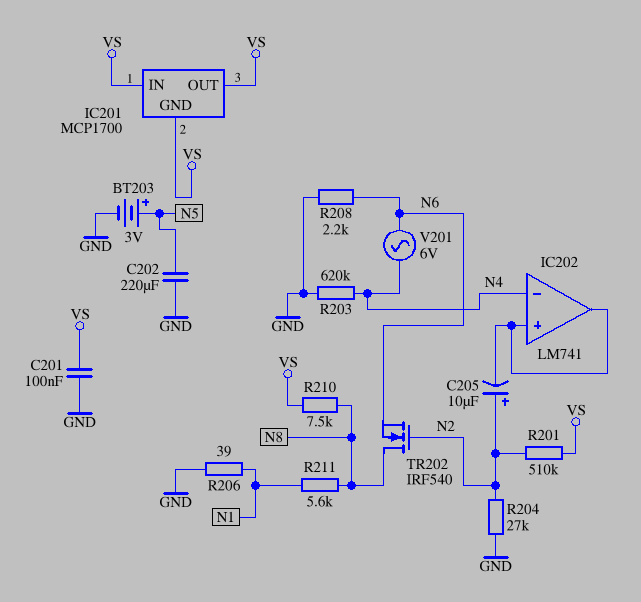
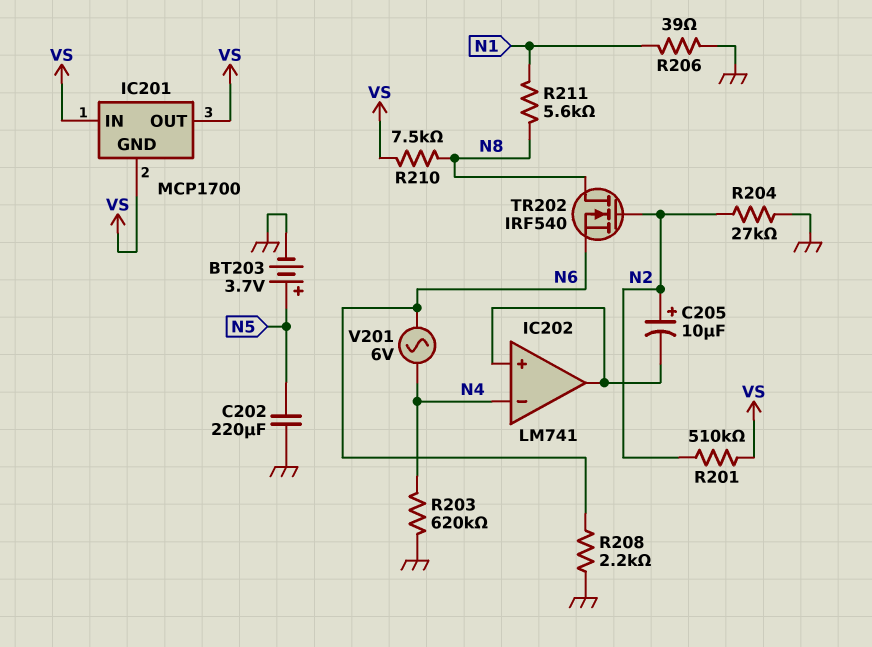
BT203: 3V (plus N5, minus GND) -> 3.7V (plus N5, minus GND)
C201: 100nF (GND, VS) -> none

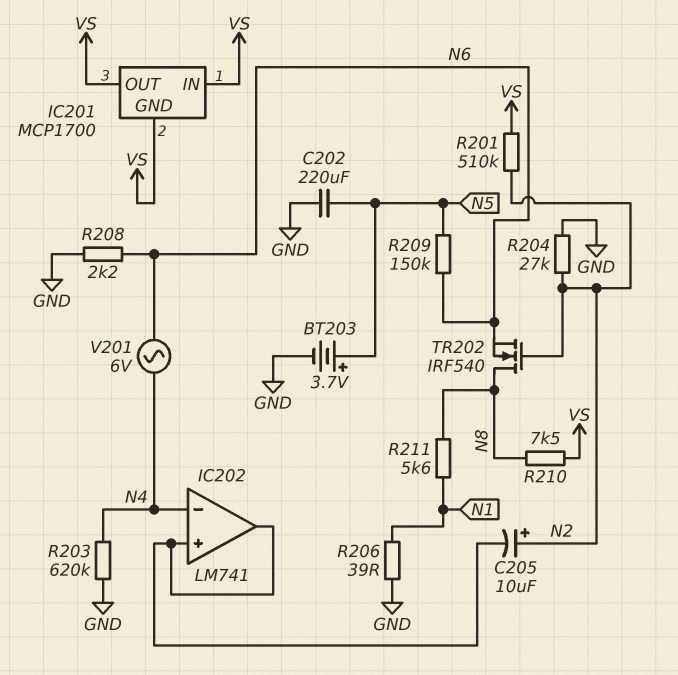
R209: none -> 150k (N5, N6)

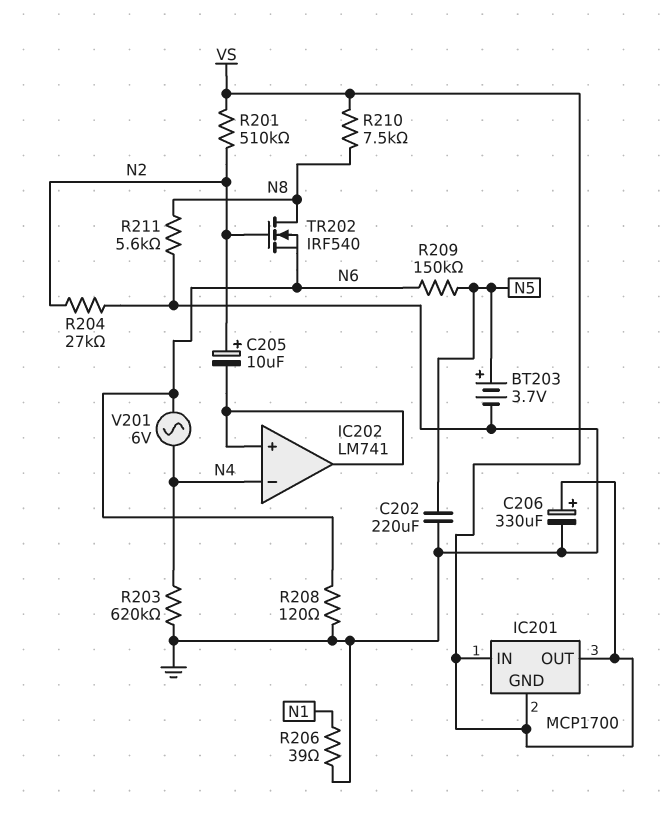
C206: none -> 330uF (plus VS, minus GND)
R208: 2.2k (GND, N6) -> 120 (GND, N6)
R211: 5.6k (N1, N8) -> 5.6k (GND, N8)

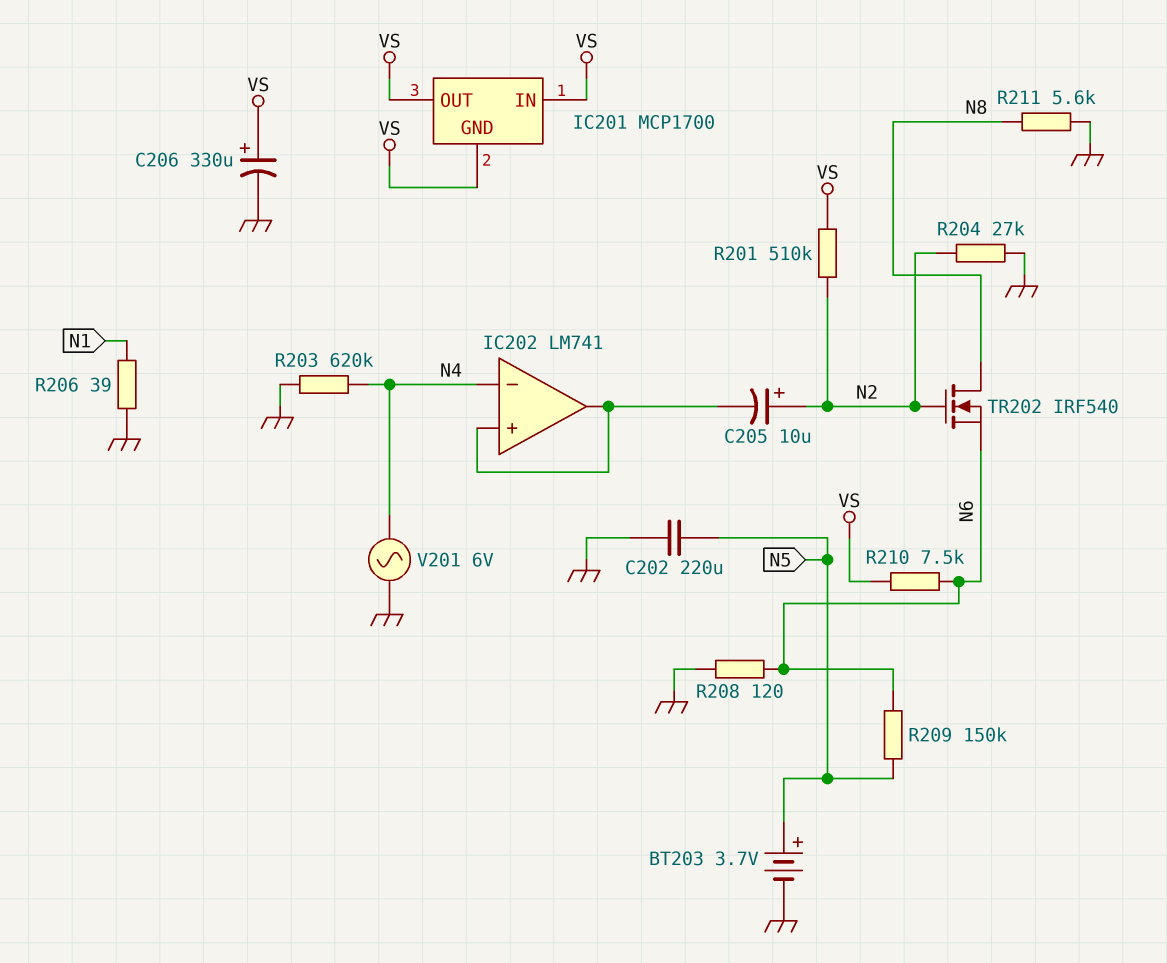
R210: 7.5k (N8, VS) -> 7.5k (N6, VS)
V201: AC 6V (N4, N6) -> AC 6V (GND, N4)

